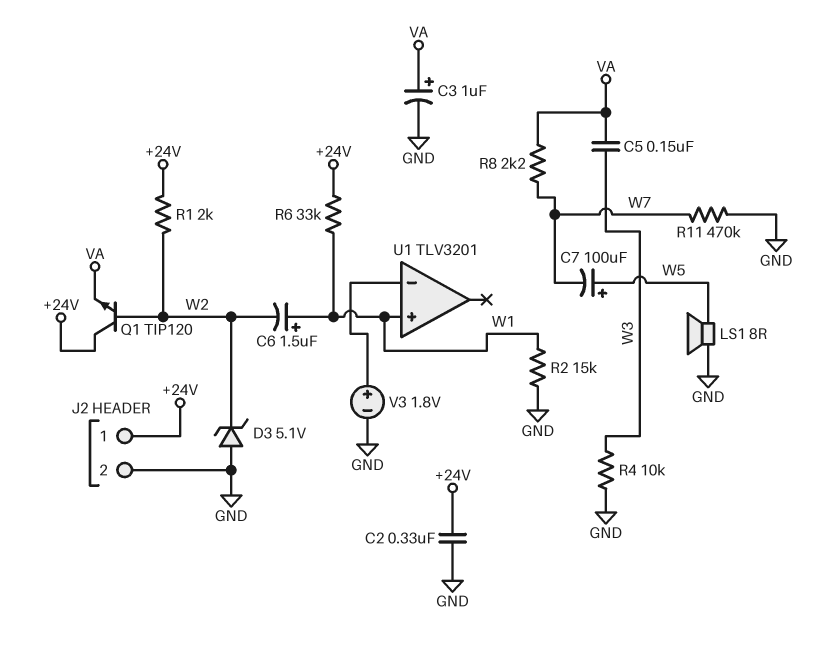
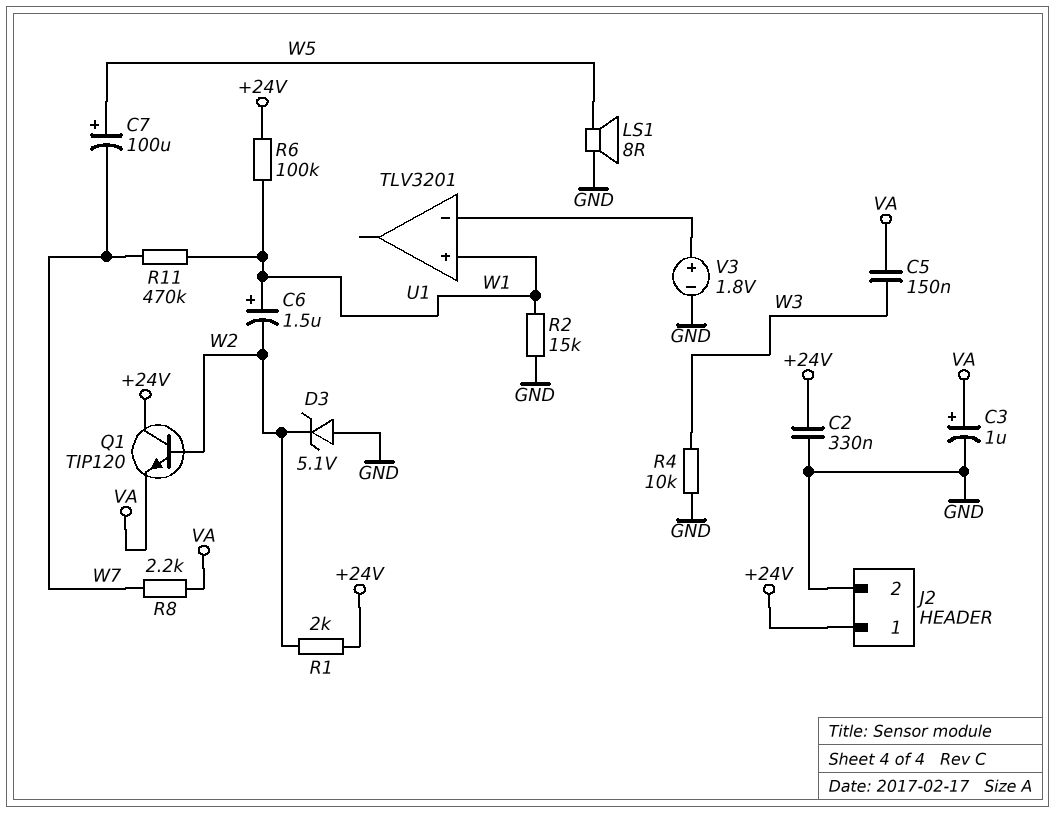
R6: 33k (+24V, W1) -> 100k (+24V, W1)
R11: 470k (GND, W7) -> 470k (W1, W7)

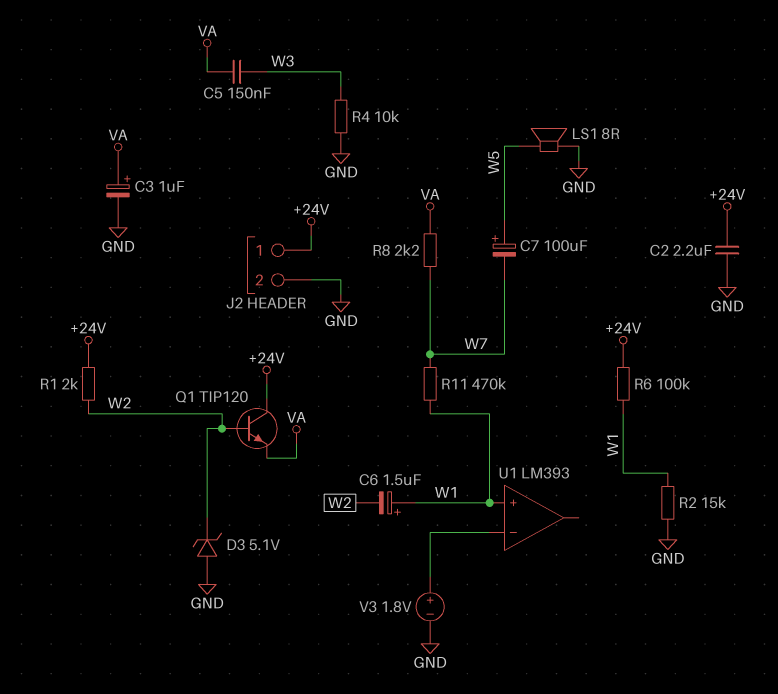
C2: 330nF (+24V, GND) -> 2.2uF (+24V, GND)
U1: TLV3201 -> LM393

